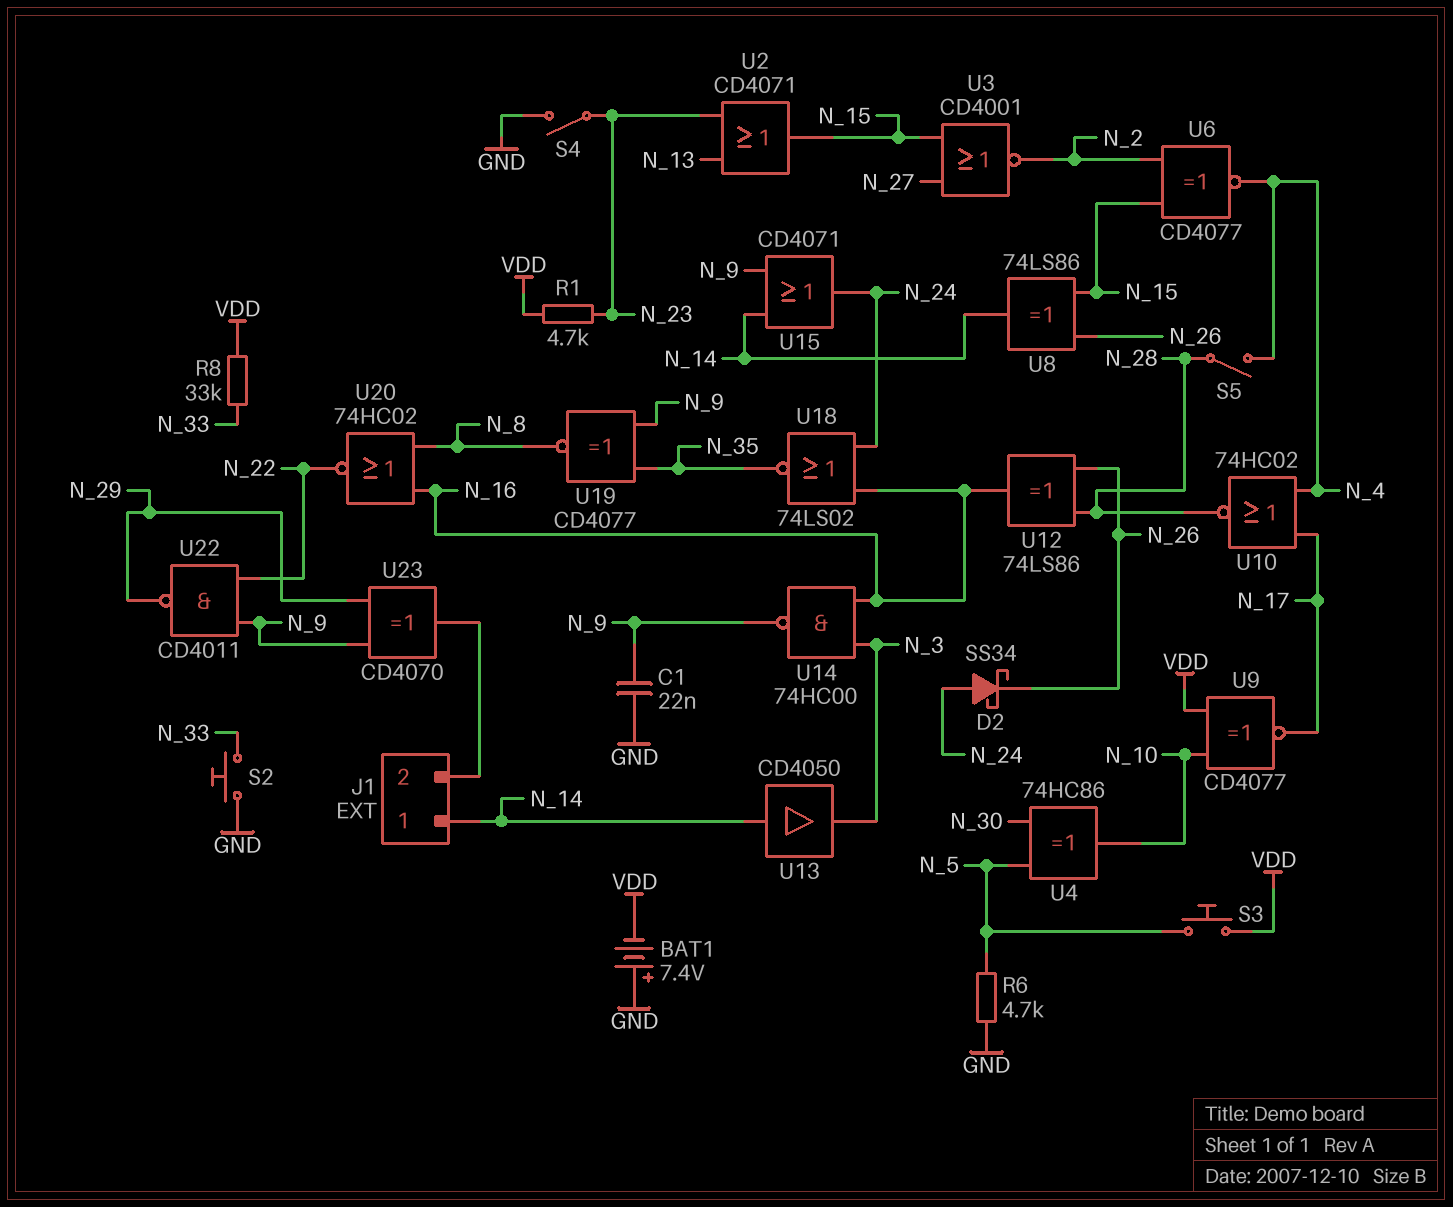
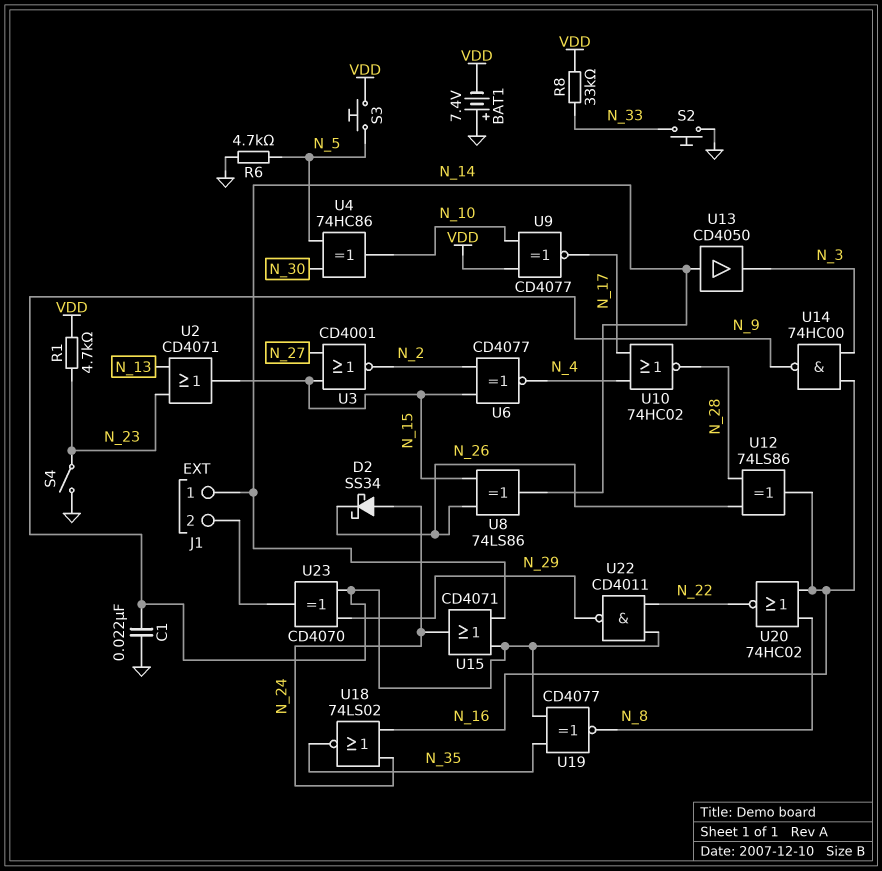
S5: switch (N_4, N_28) -> none

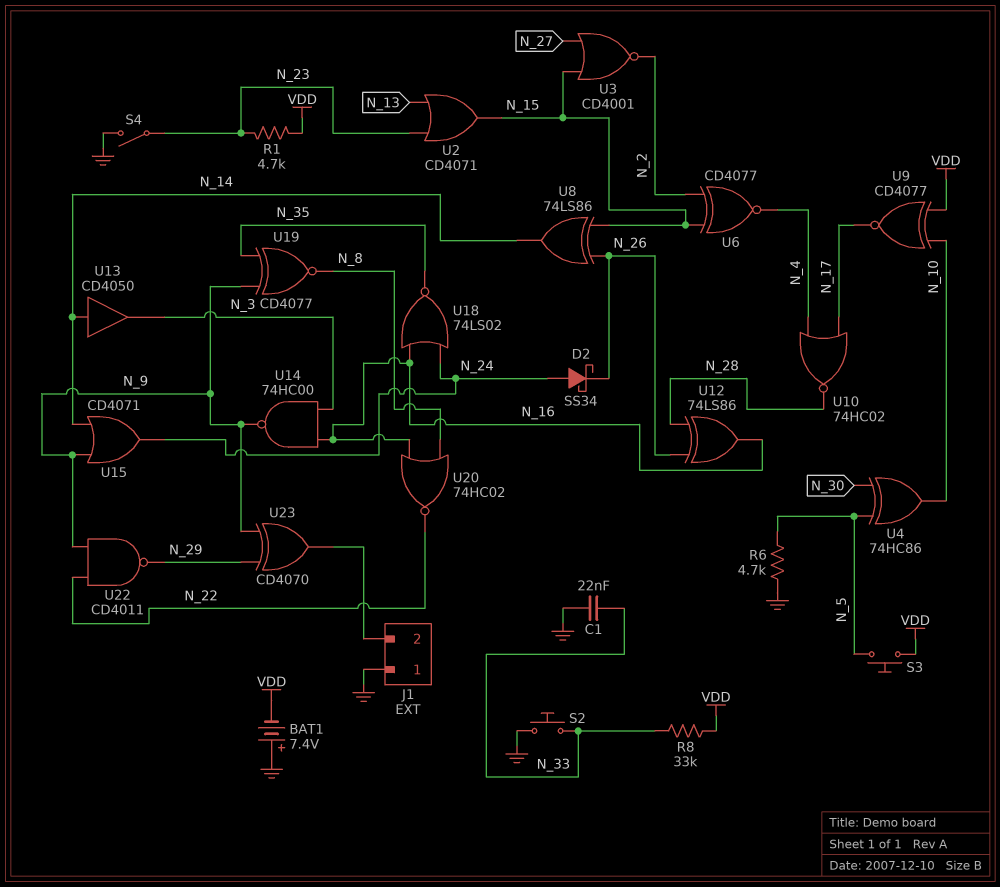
C1: 22nF (GND, N_9) -> 22nF (GND, N_33)
J1 pin 1: N_14 -> GND

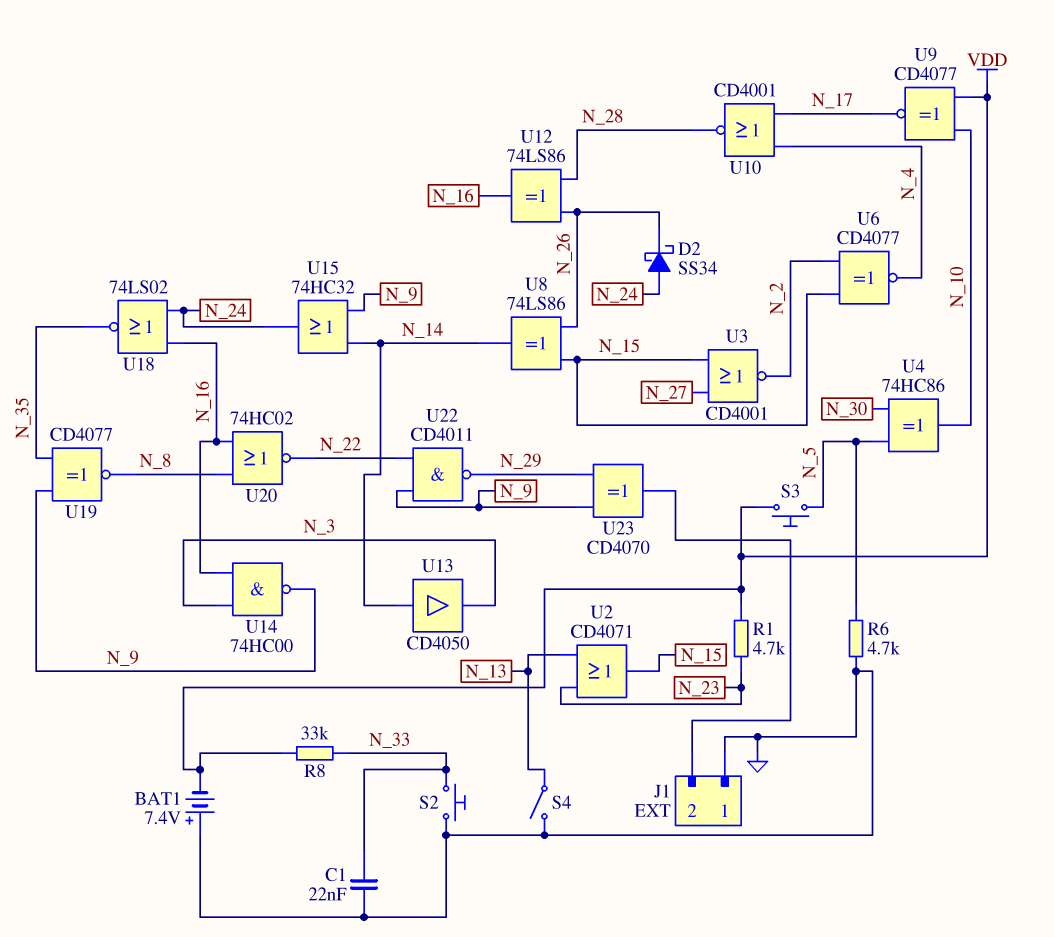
S4: switch (GND, N_23) -> switch (GND, N_13)
U10: NOR 74HC02 (in N_4, in N_17, out N_28) -> NOR CD4001 (in N_4, in N_17, out N_28)
U15: OR CD4071 (in N_9, in N_14, out N_24) -> OR 74HC32 (in N_9, in N_14, out N_24)

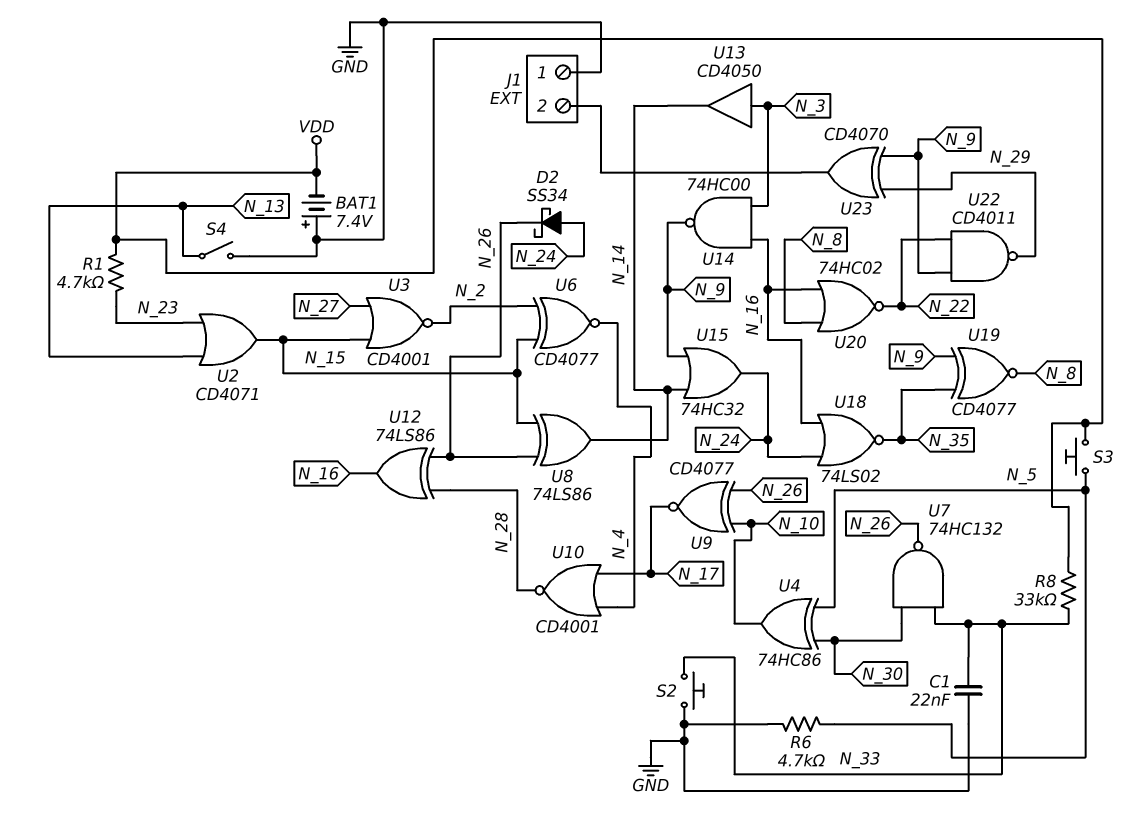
U7: none -> NAND 74HC132 (in N_30, in N_33, out N_26)
U9: XNOR CD4077 (in N_10, in VDD, out N_17) -> XNOR CD4077 (in N_10, in N_26, out N_17)
U13: buffer CD4050 (in N_14, out N_3) -> buffer CD4050 (in N_3, out N_14)

